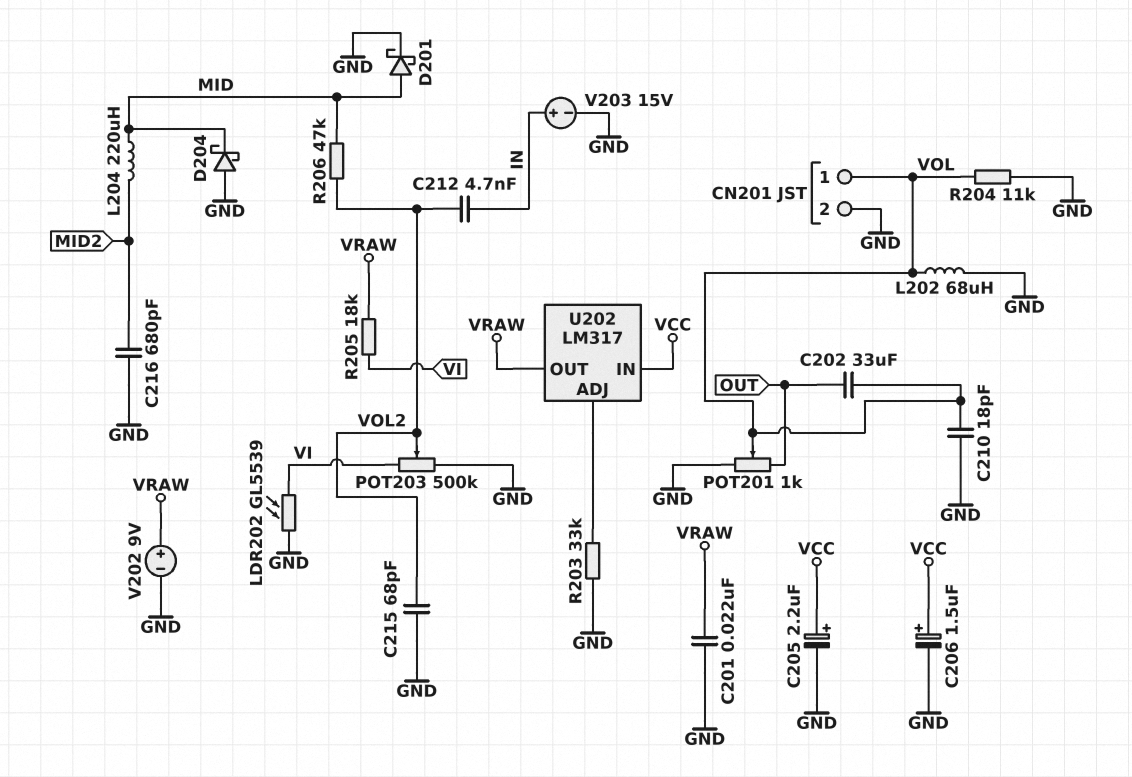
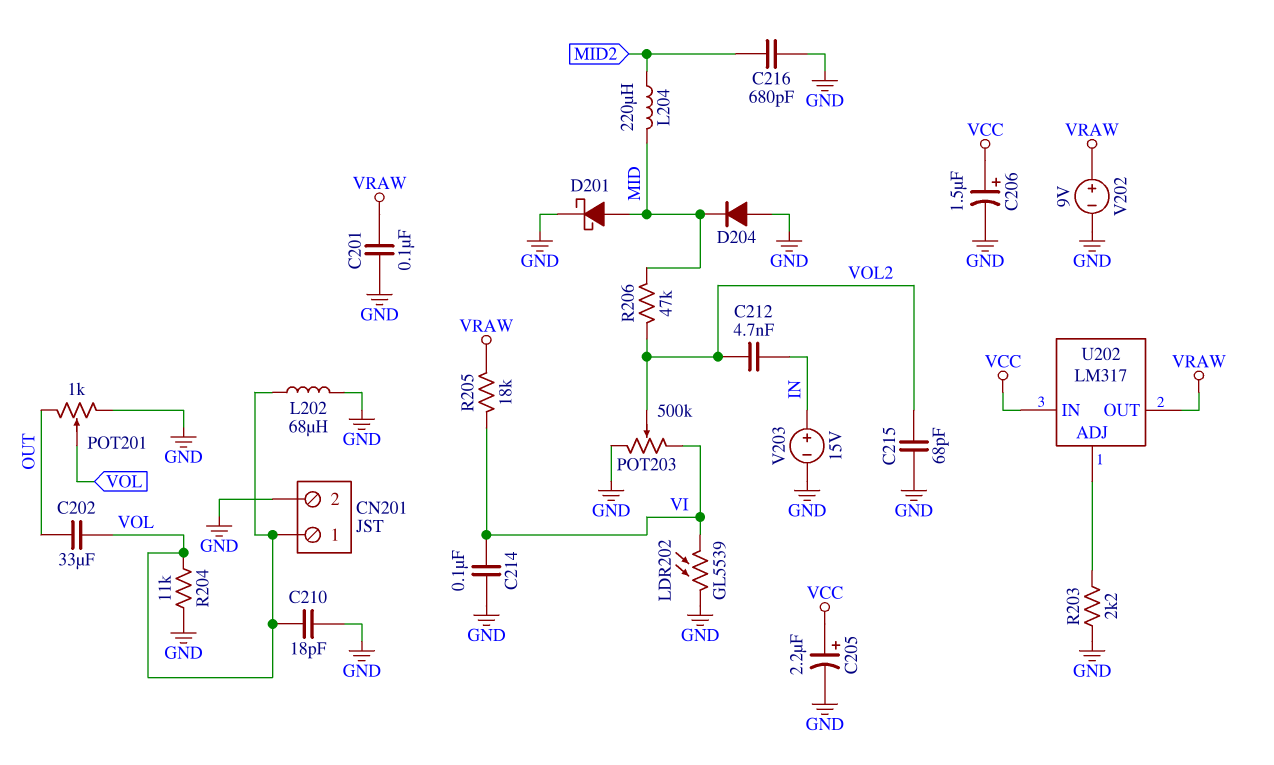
C201: 22nF (GND, VRAW) -> 100nF (GND, VRAW)
C214: none -> 100nF (GND, VI)
D204: schottky (A GND, K MID) -> diode (A GND, K MID)
R203: 33k (GND, U202/ADJ) -> 2.2k (GND, U202/ADJ)

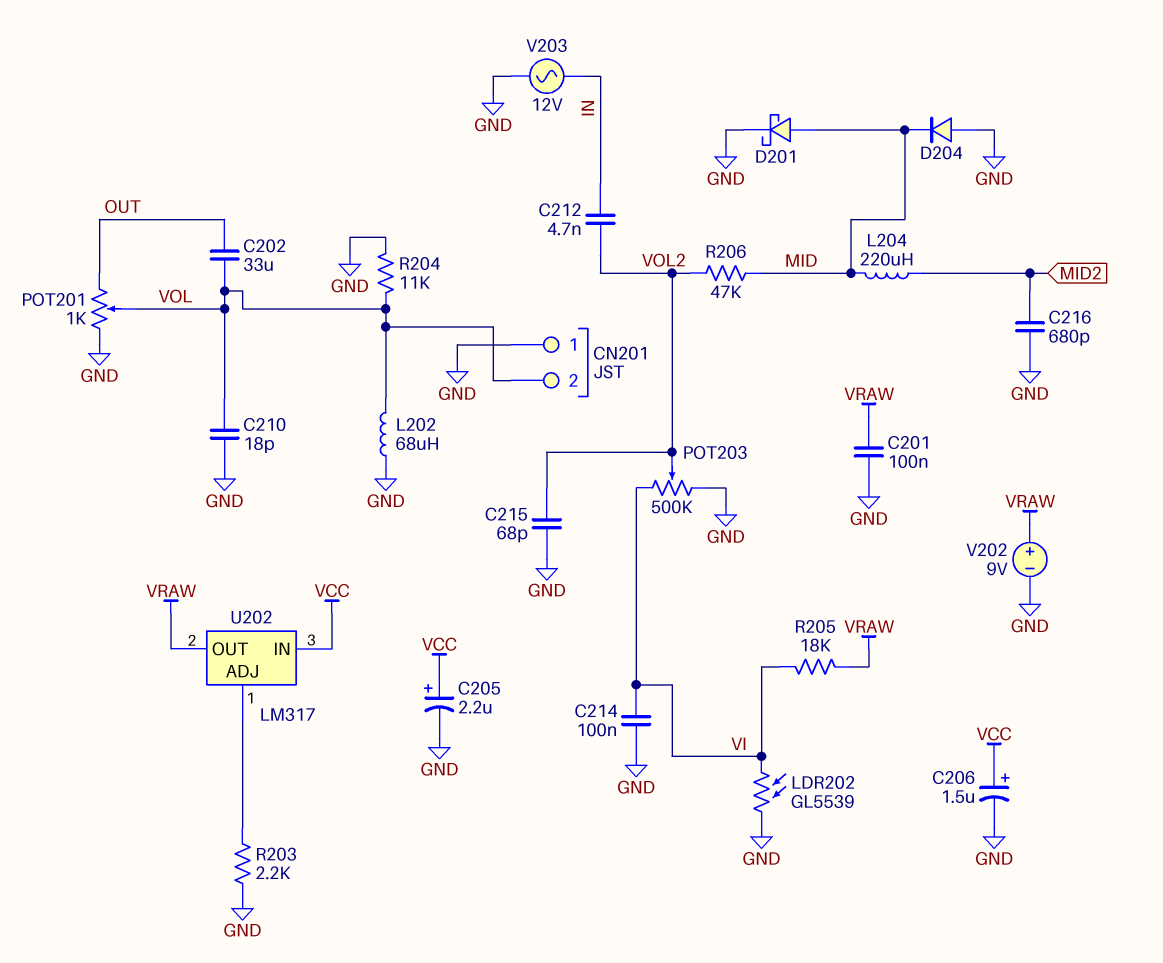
CN201 pin 1: VOL -> GND
CN201 pin 2: GND -> VOL
V203: 15V (plus IN, minus GND) -> AC 12V (GND, IN)

